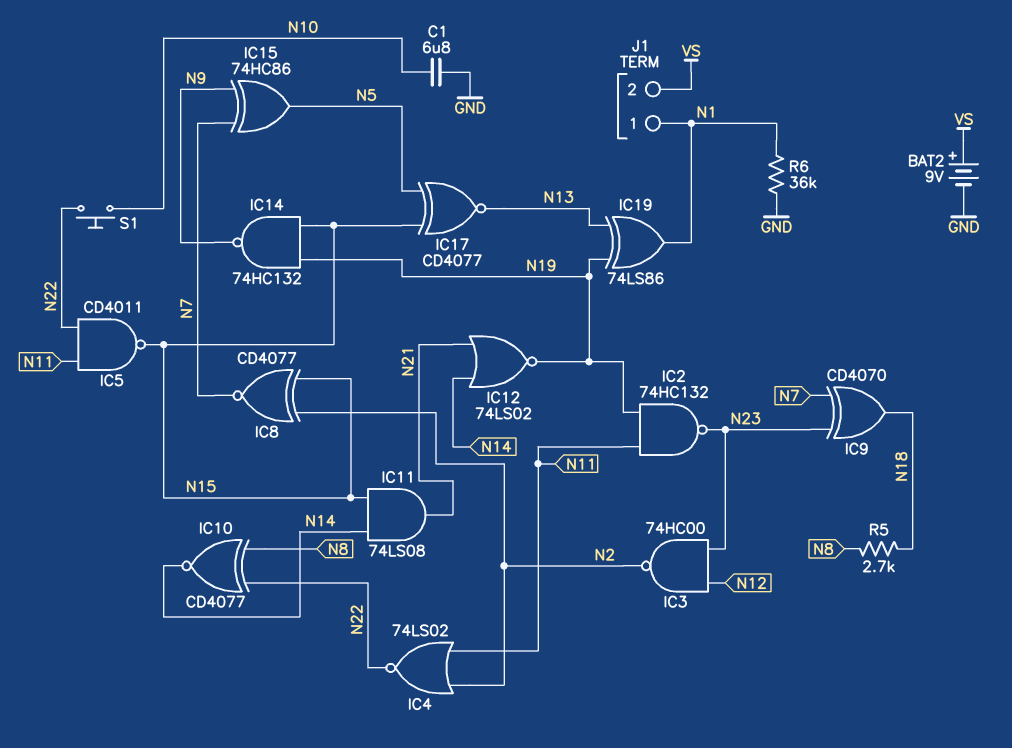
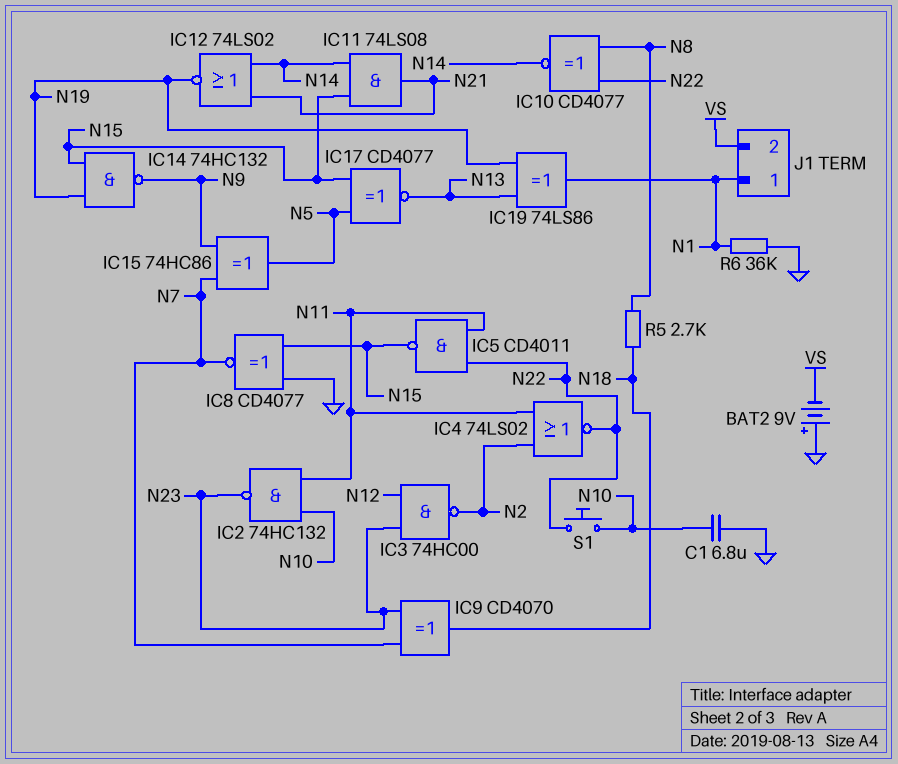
BAT2: 9V (plus VS, minus GND) -> 9V (plus GND, minus VS)
IC2: NAND 74HC132 (in N11, in N19, out N23) -> NAND 74HC132 (in N10, in N11, out N23)
IC8: XNOR CD4077 (in N2, in N15, out N7) -> XNOR CD4077 (in GND, in N15, out N7)

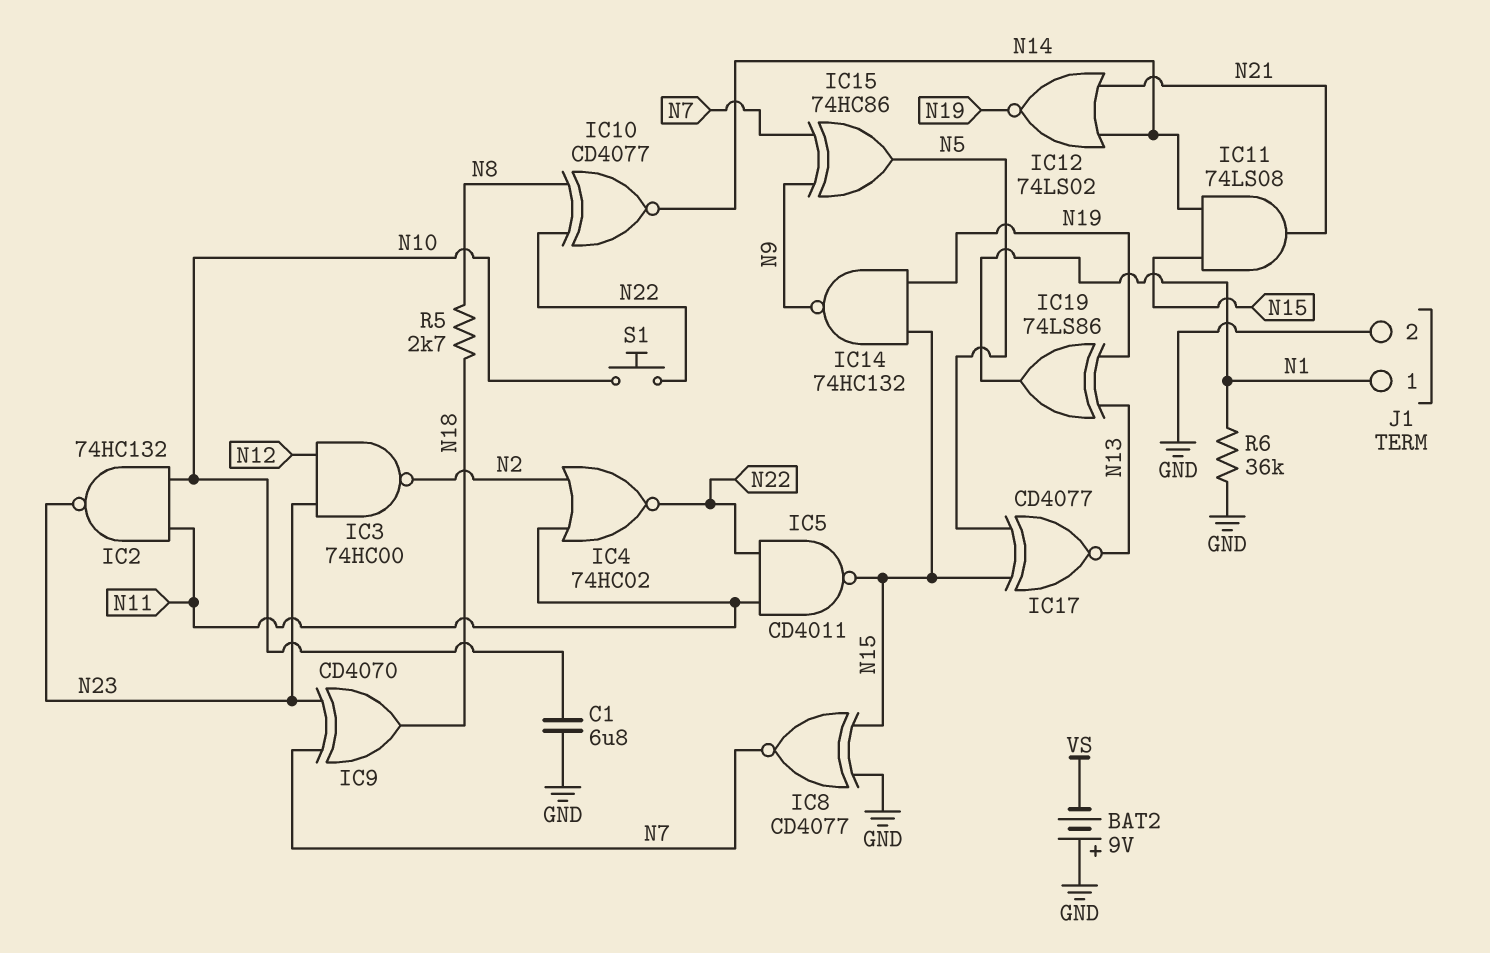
IC4: NOR 74LS02 (in N2, in N11, out N22) -> NOR 74HC02 (in N2, in N11, out N22)
J1 pin 2: VS -> GND

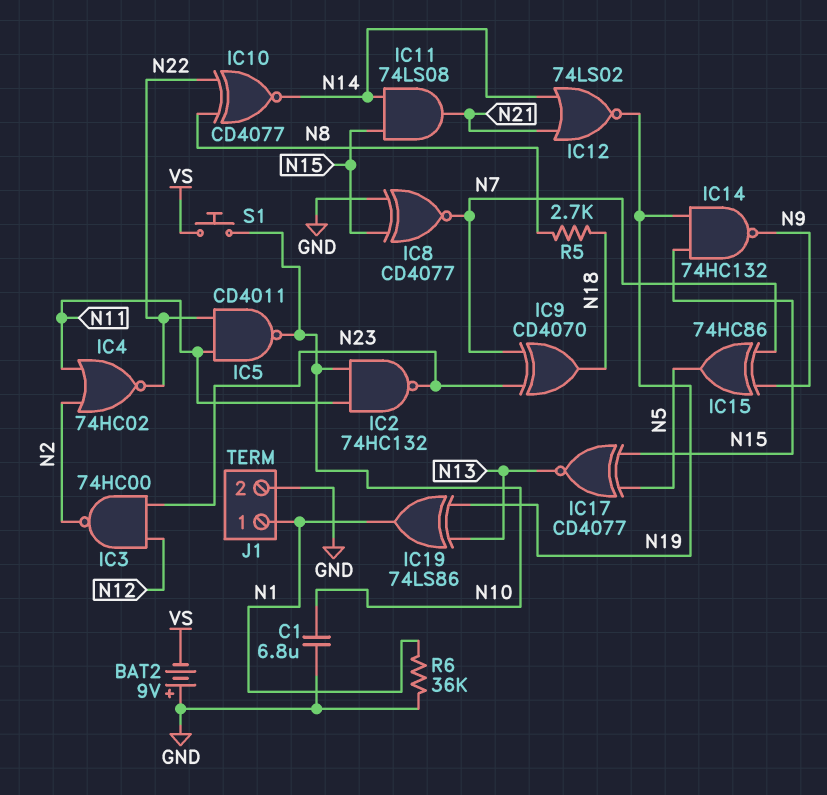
IC5: NAND CD4011 (in N11, in N22, out N15) -> NAND CD4011 (in N11, in N22, out N10)
S1: button (N10, N22) -> button (N10, VS)

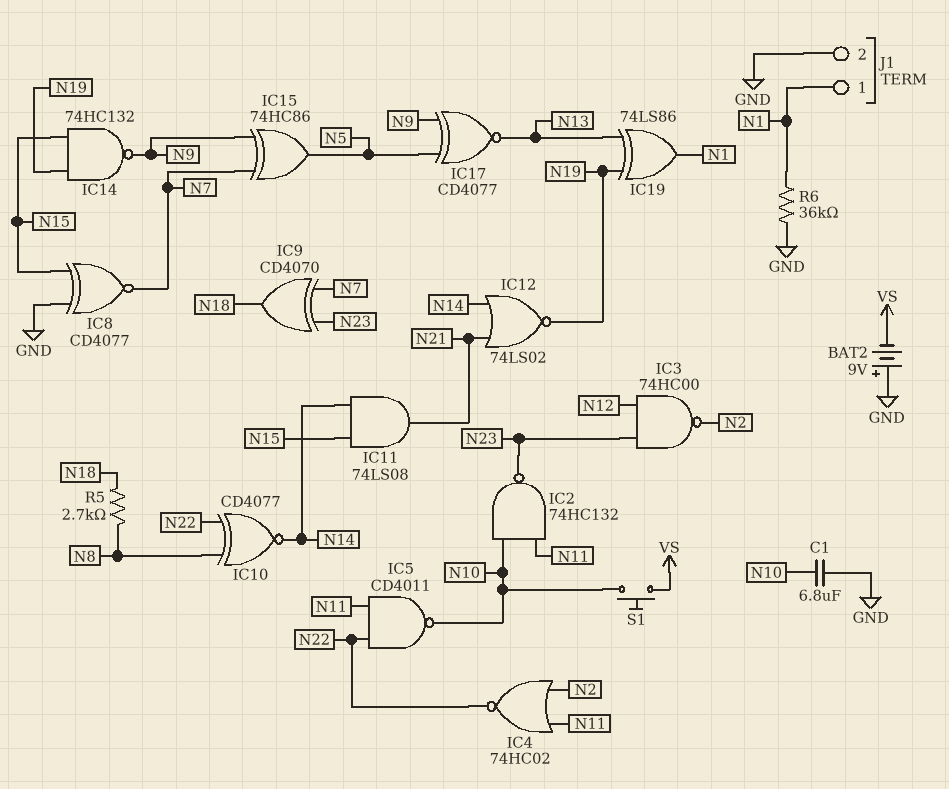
IC17: XNOR CD4077 (in N5, in N15, out N13) -> XNOR CD4077 (in N5, in N9, out N13)

